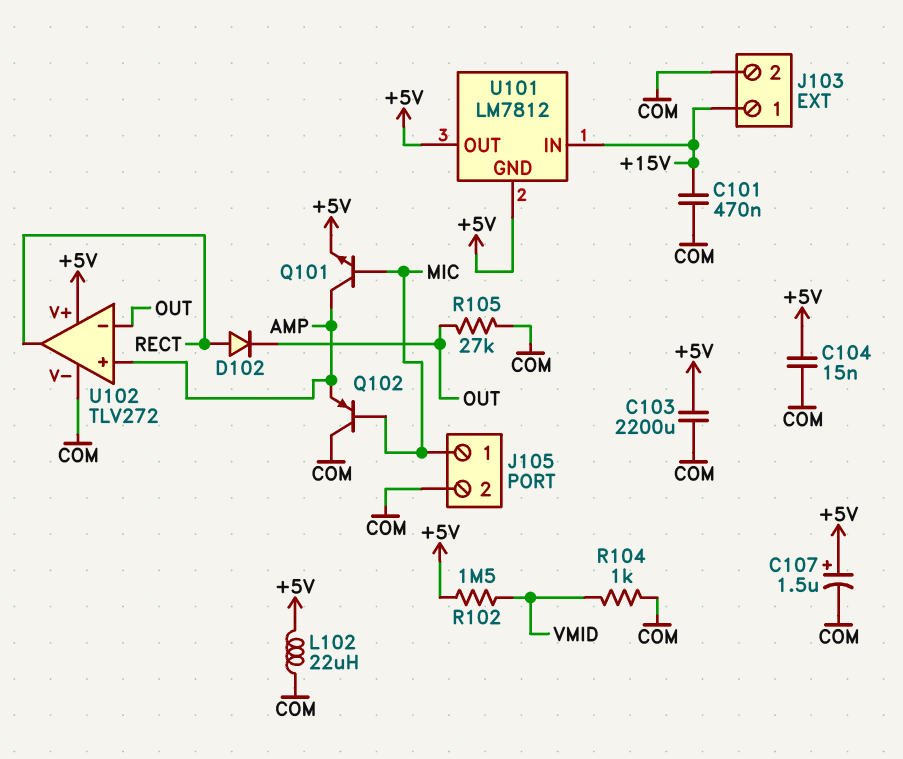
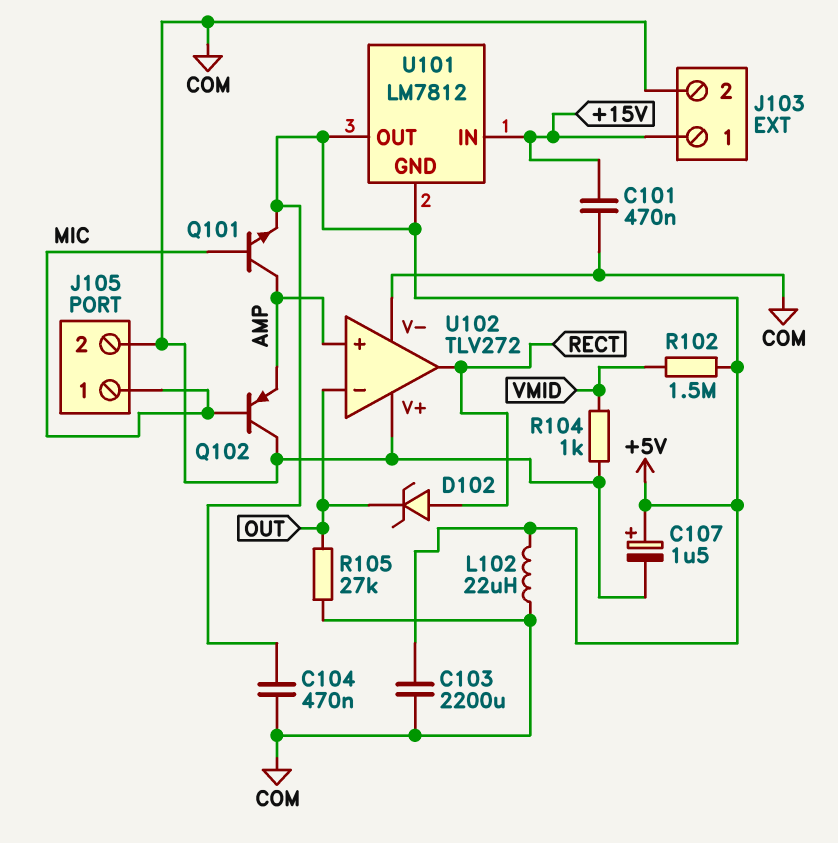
C104: 15nF (+5V, COM) -> 470nF (+5V, COM)
D102: diode (A RECT, K OUT) -> zener (A RECT, K OUT)
U102 pin V+: +5V -> COM

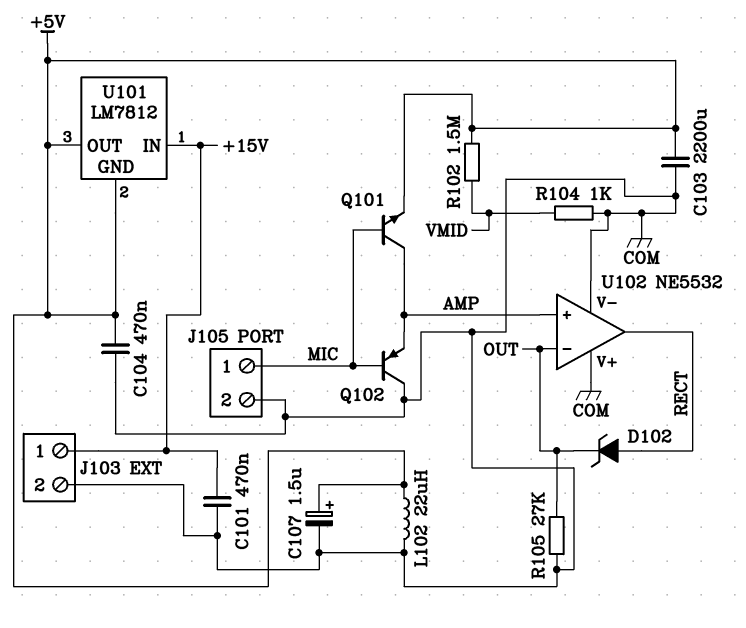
U102: TLV272 -> NE5532

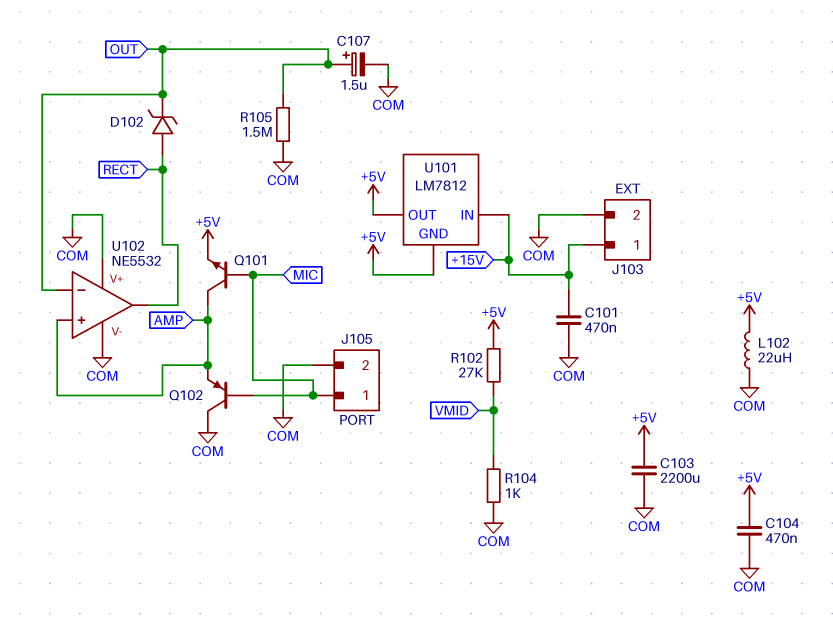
C107: 1.5uF (plus +5V, minus COM) -> 1.5uF (plus OUT, minus COM)
R102: 1.5M (+5V, VMID) -> 27k (+5V, VMID)
R105: 27k (COM, OUT) -> 1.5M (COM, OUT)

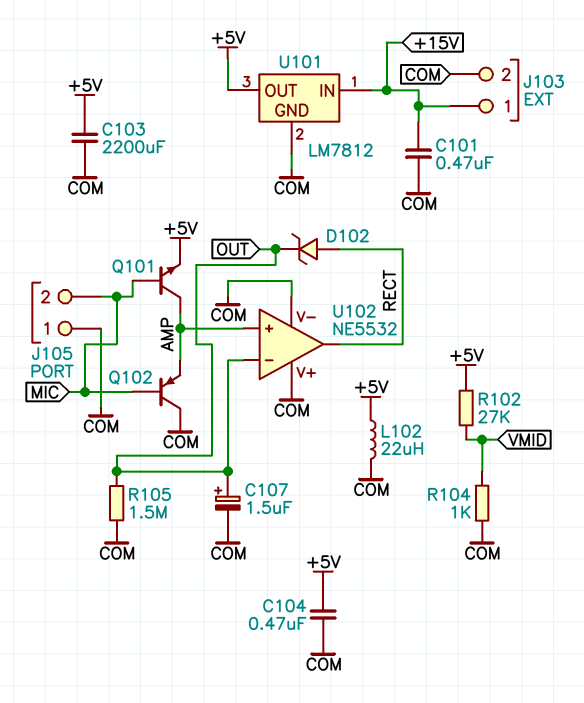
J105 pin 1: MIC -> COM
J105 pin 2: COM -> MIC
U101 pin GND: +5V -> COM

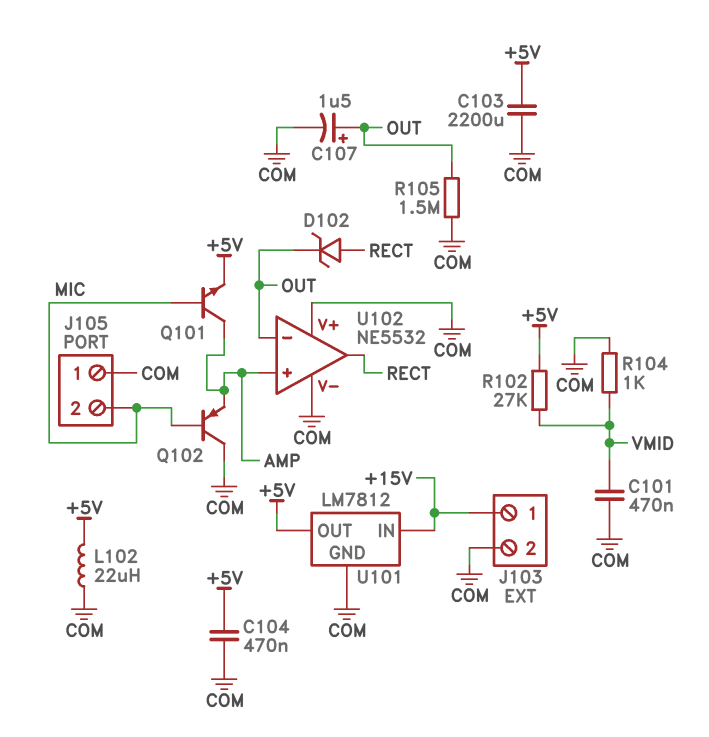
C101: 470nF (+15V, COM) -> 470nF (COM, VMID)

